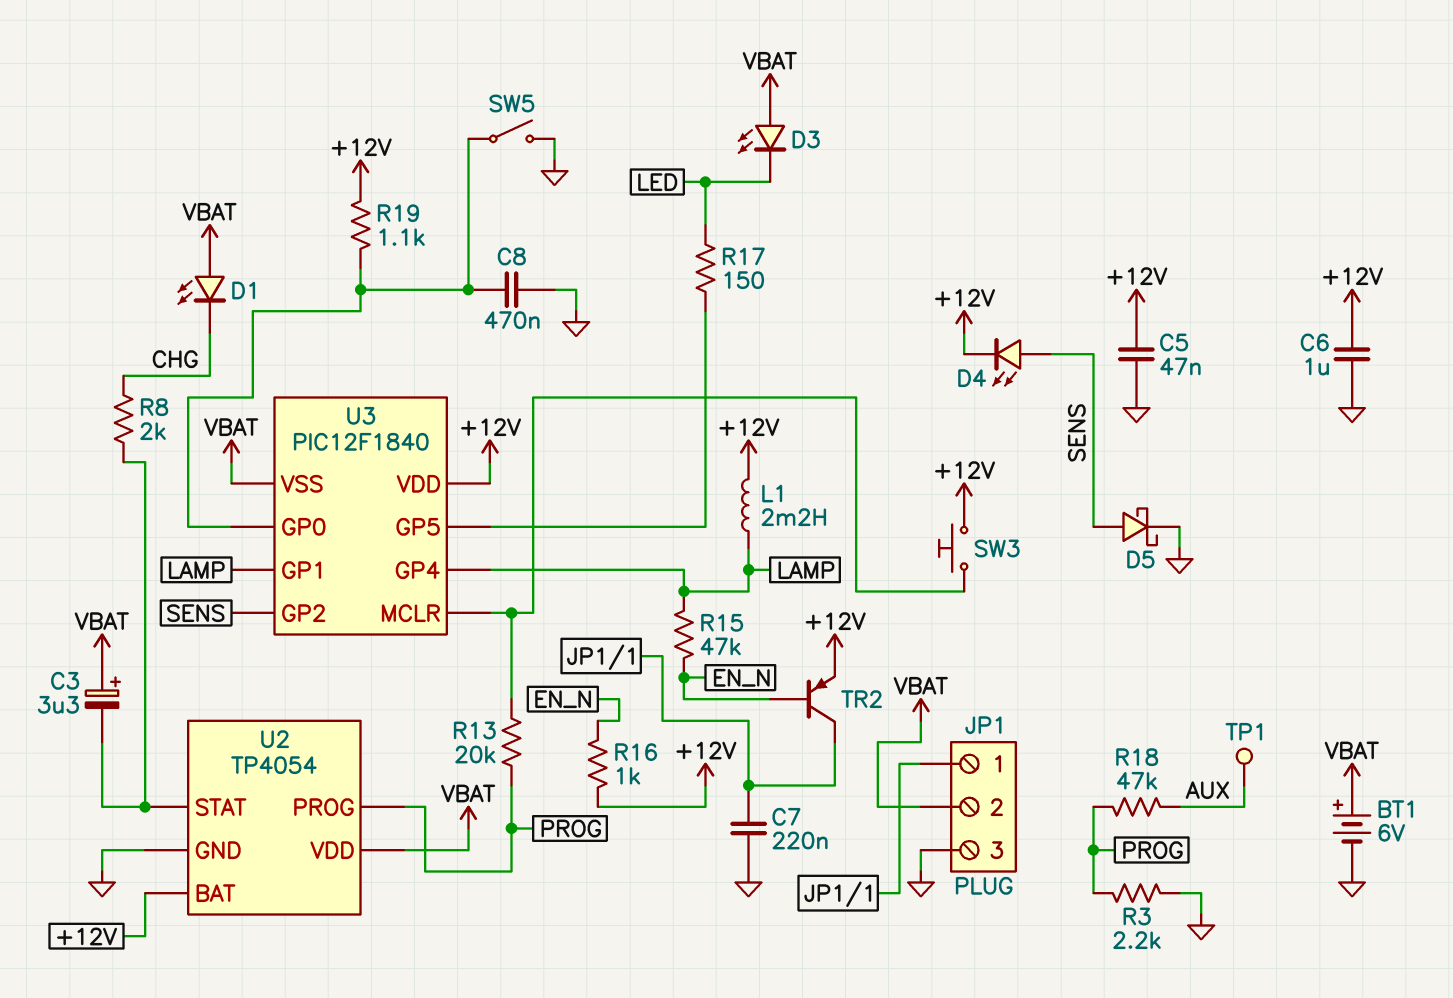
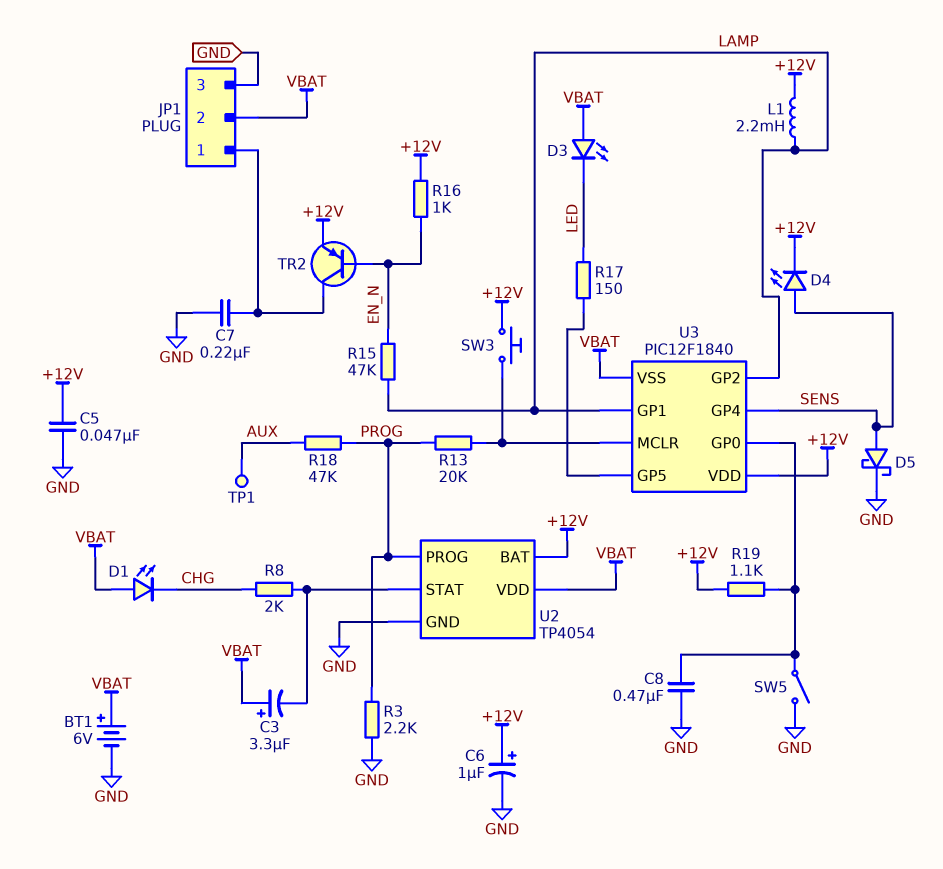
C6: 1uF (+12V, GND) -> 1uF (plus +12V, minus GND)
U3 pin GP2: SENS -> LAMP
U3 pin GP4: LAMP -> SENS

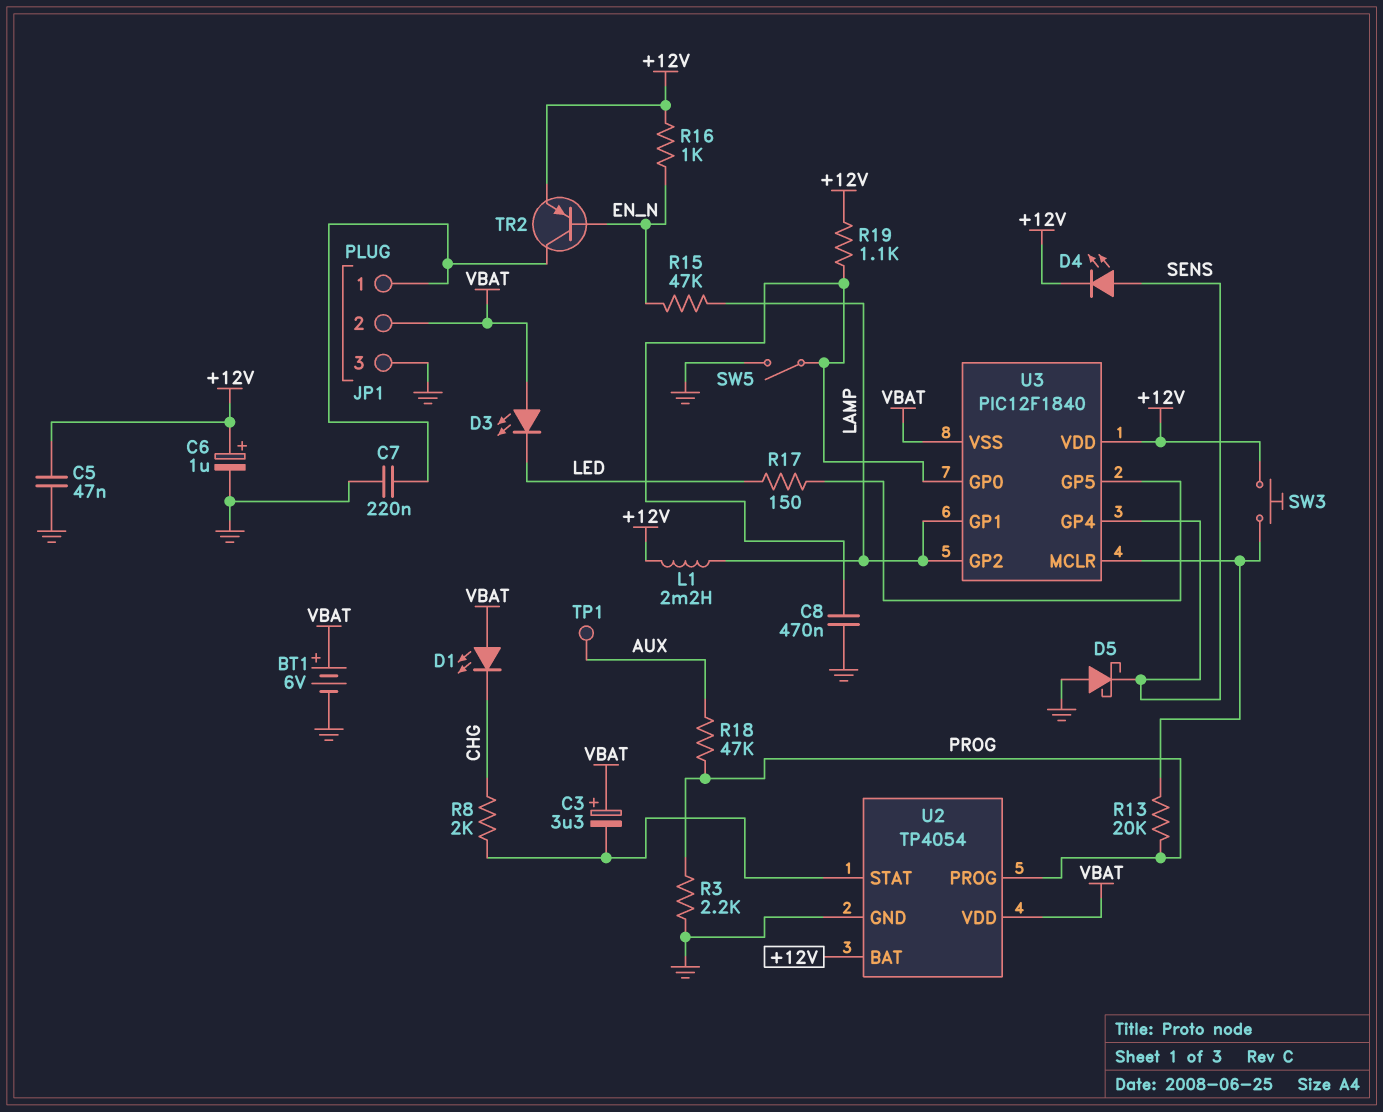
D5: schottky (A SENS, K GND) -> schottky (A GND, K SENS)

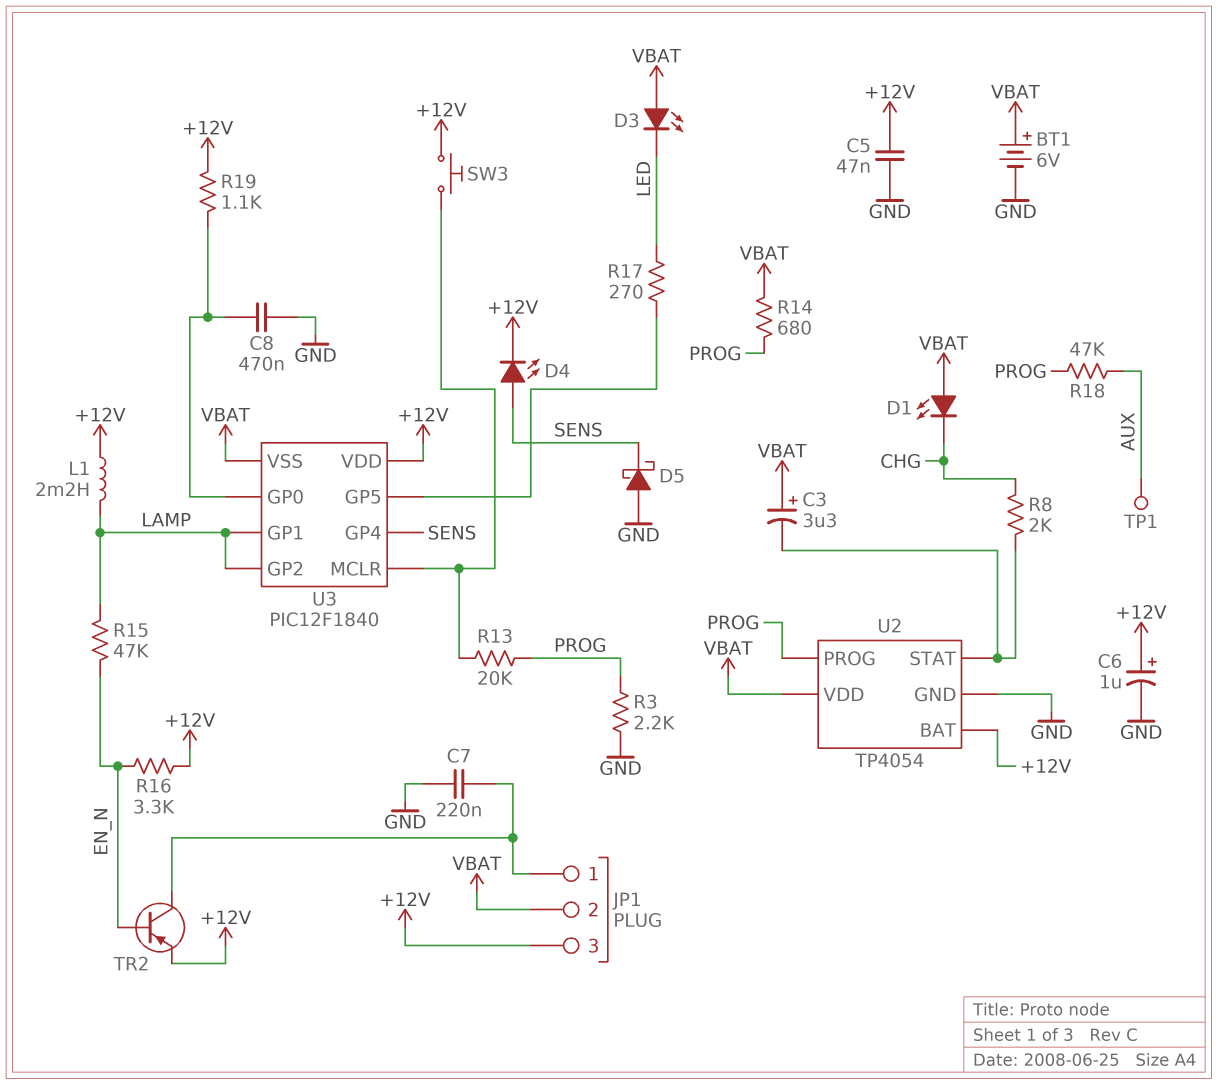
JP1 pin 3: GND -> +12V
R14: none -> 680 (PROG, VBAT)
R16: 1k (+12V, EN_N) -> 3.3k (+12V, EN_N)
R17: 150 (LED, U3/GP5) -> 270 (LED, U3/GP5)
SW5: switch (GND, U3/GP0) -> none

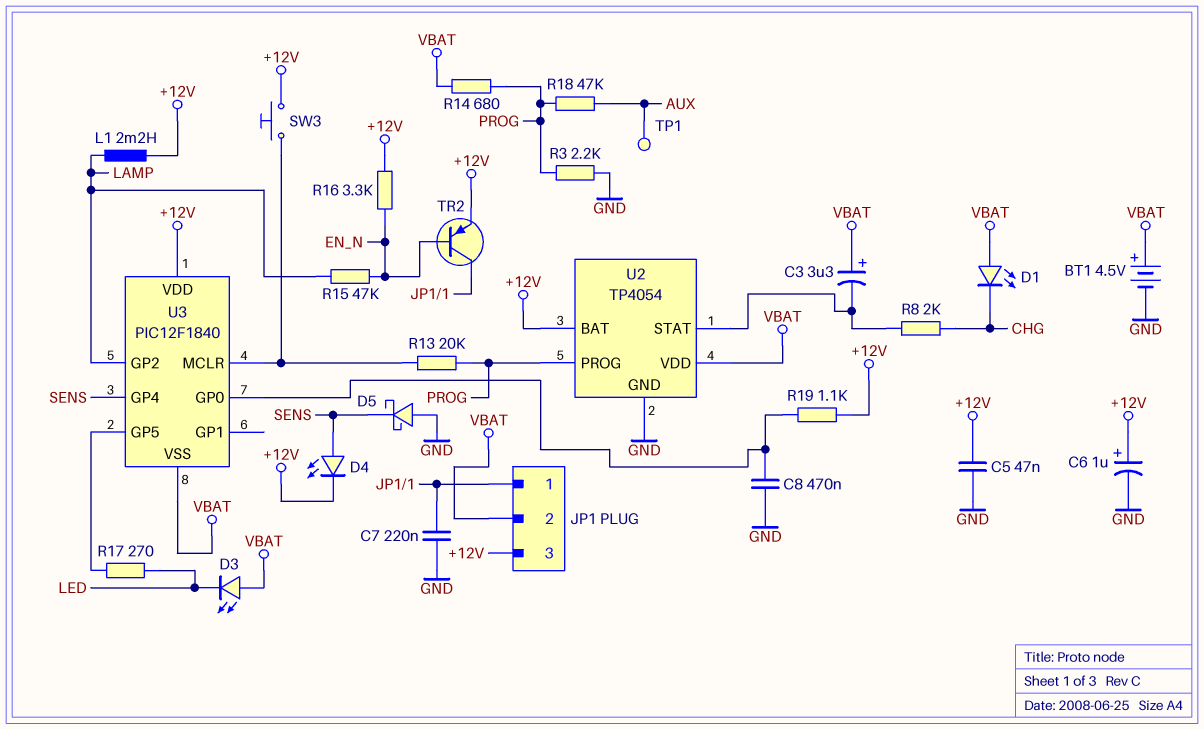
BT1: 6V (plus VBAT, minus GND) -> 4.5V (plus VBAT, minus GND)
U3 pin GP1: LAMP -> none

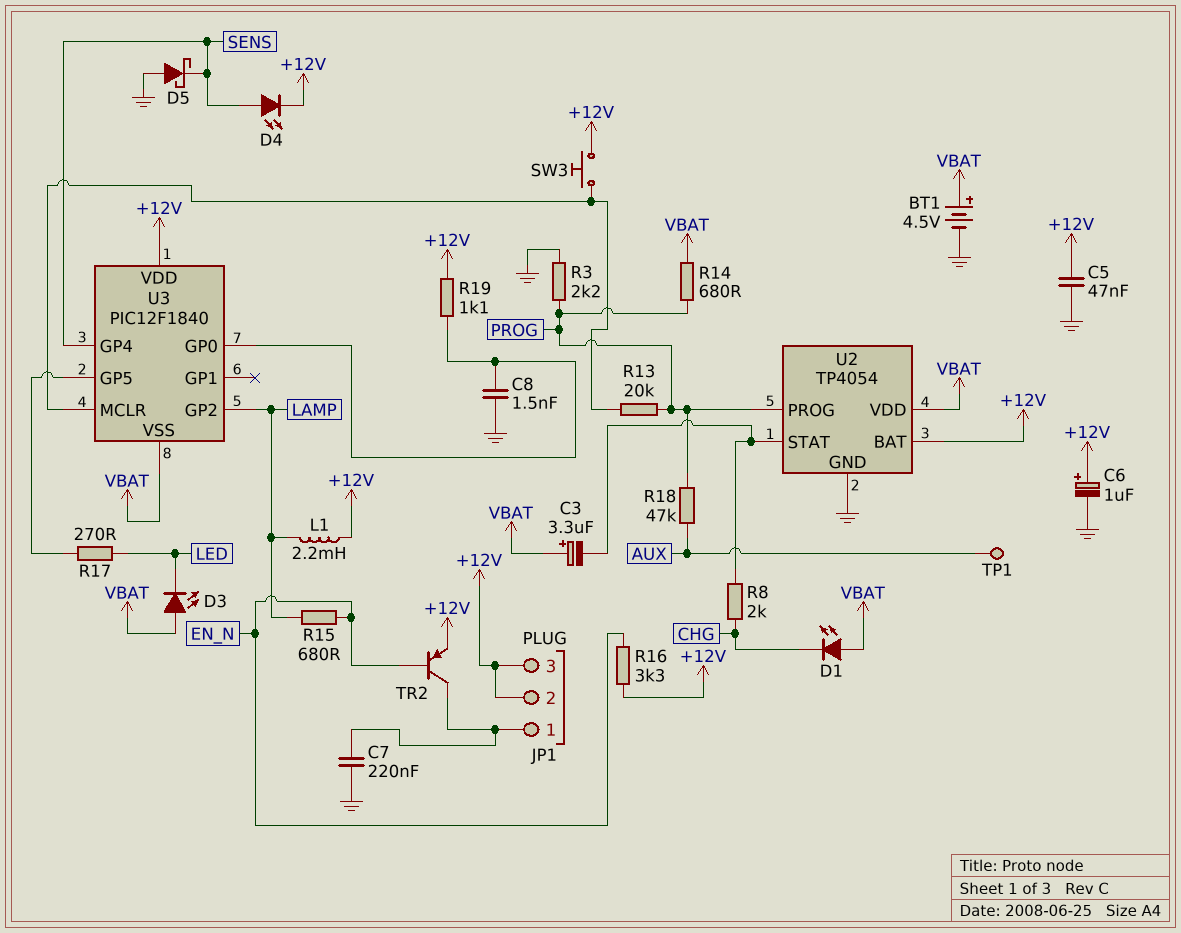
C8: 470nF (GND, U3/GP0) -> 1.5nF (GND, U3/GP0)
JP1 pin 2: VBAT -> +12V
R15: 47k (EN_N, LAMP) -> 680 (EN_N, LAMP)

